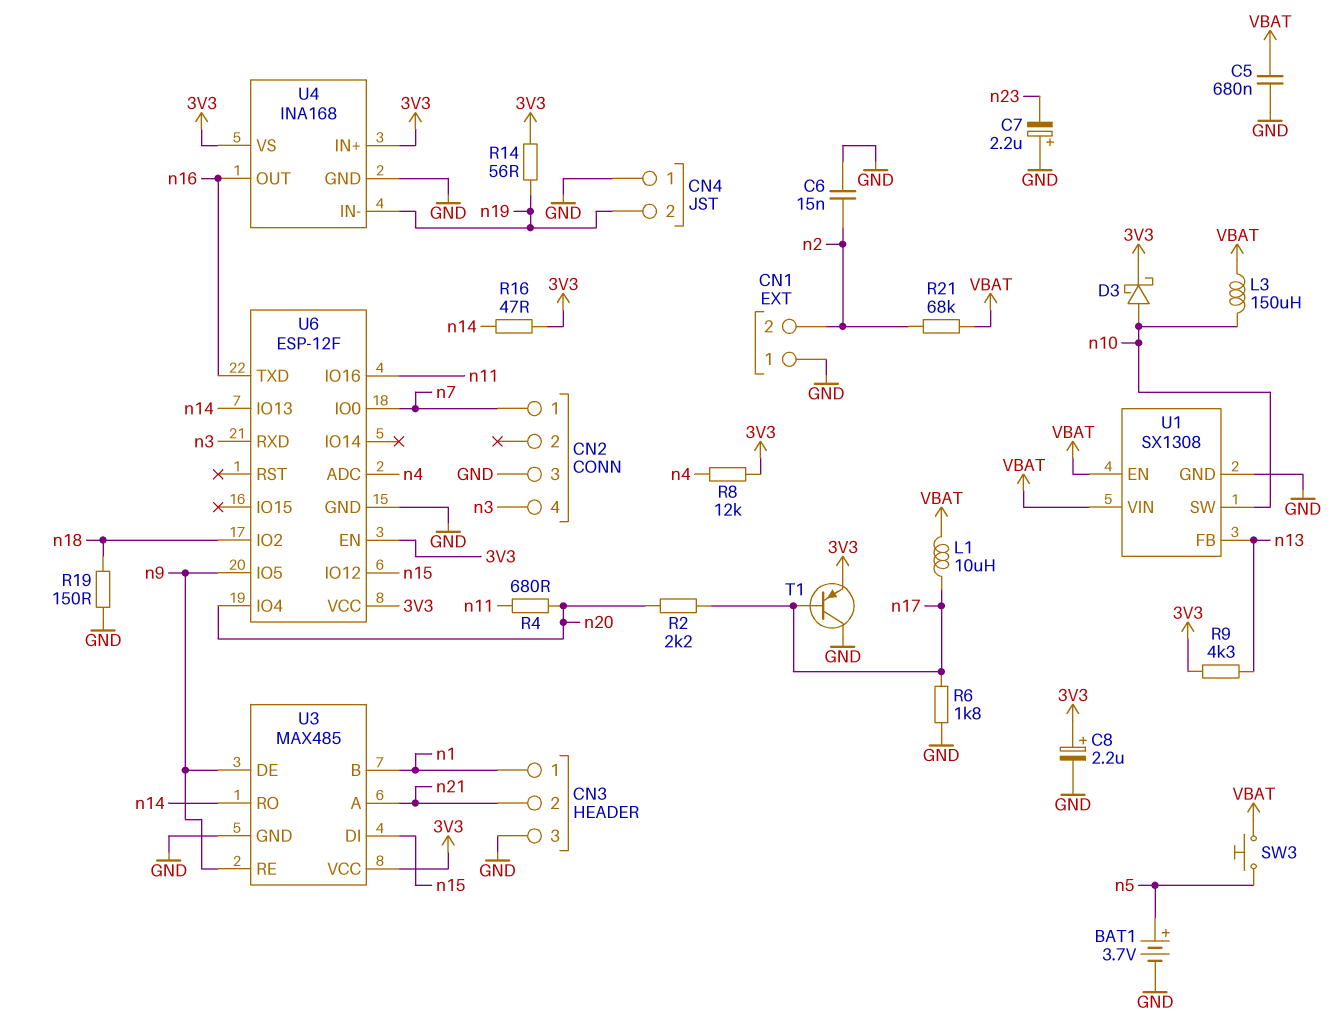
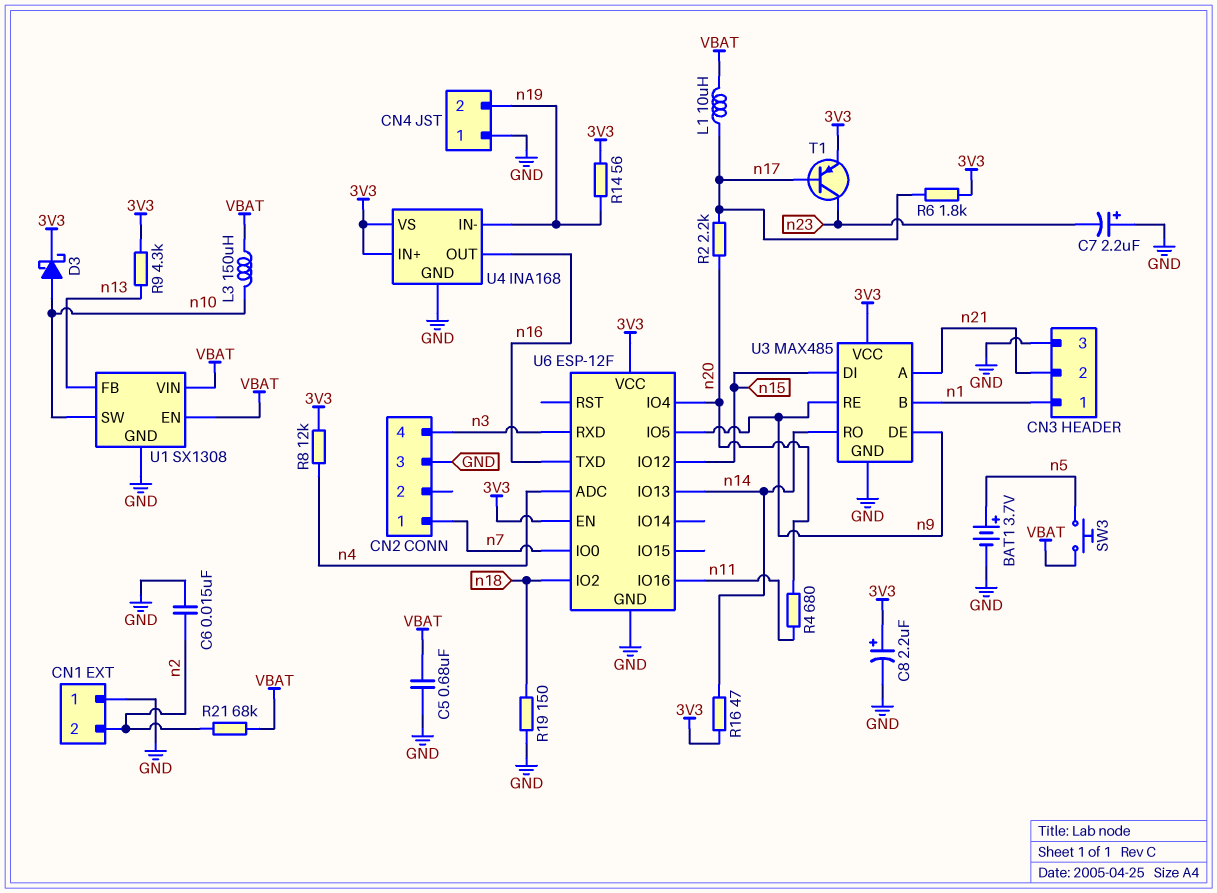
R6: 1.8k (GND, n17) -> 1.8k (3V3, n17)
T1: PNP (B n17, C GND, E 3V3) -> PNP (B n17, C n23, E 3V3)

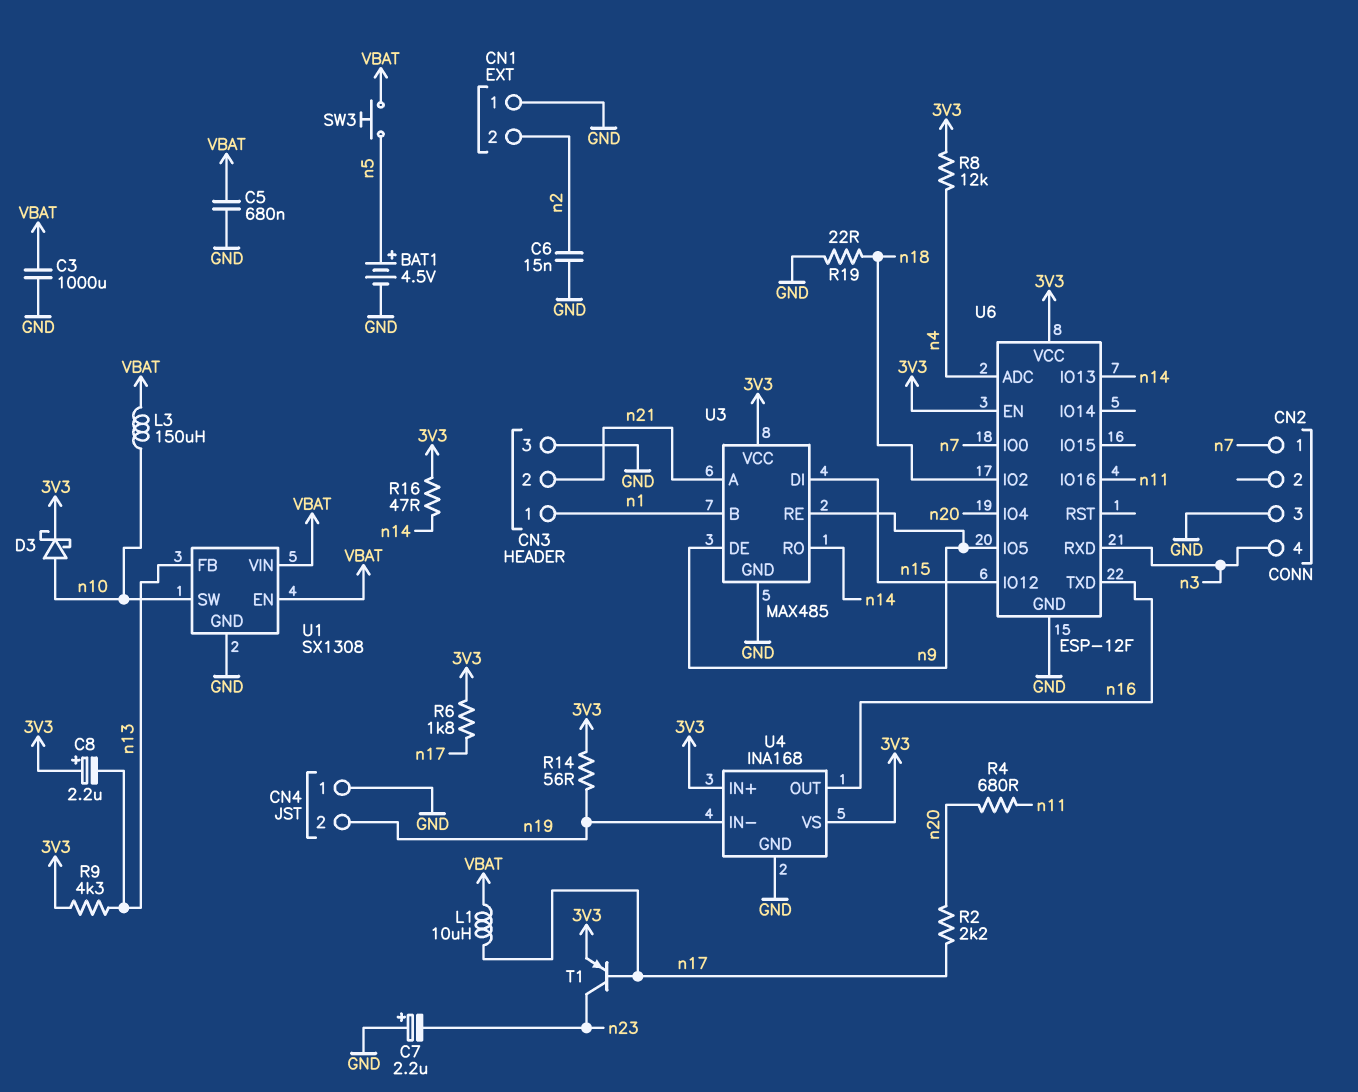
BAT1: 3.7V (plus n5, minus GND) -> 4.5V (plus n5, minus GND)
C3: none -> 1000uF (GND, VBAT)
C8: 2.2uF (plus 3V3, minus GND) -> 2.2uF (plus 3V3, minus n13)
R19: 150 (GND, n18) -> 22 (GND, n18)
R21: 68k (VBAT, n2) -> none

